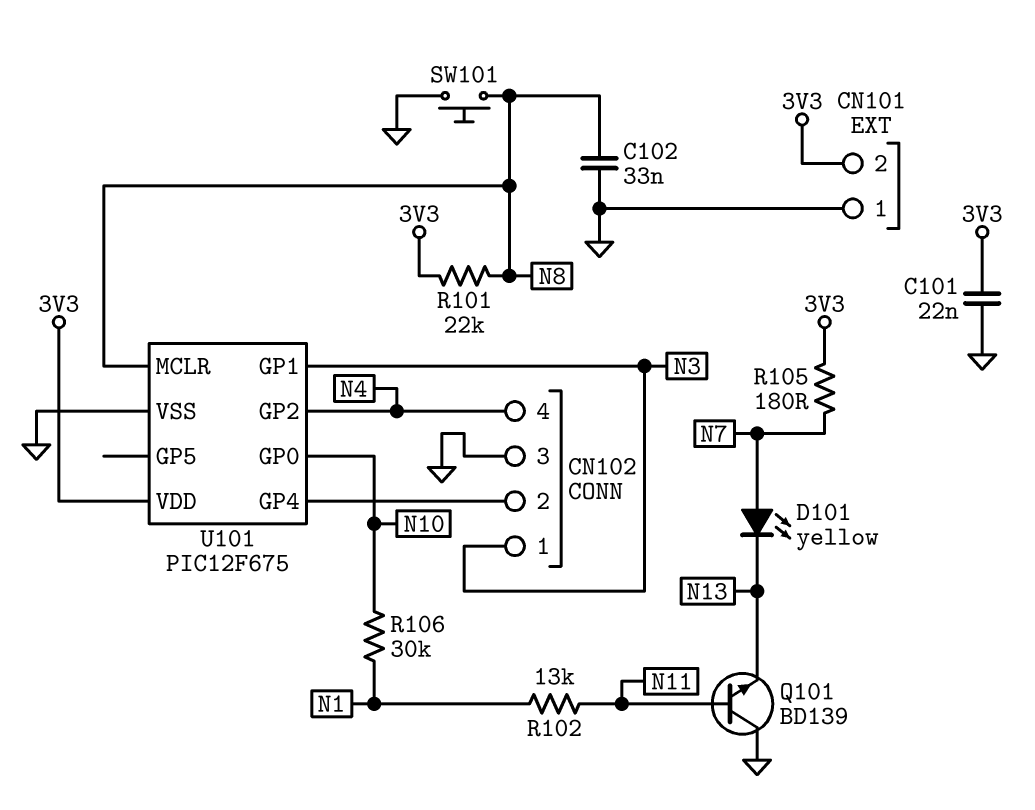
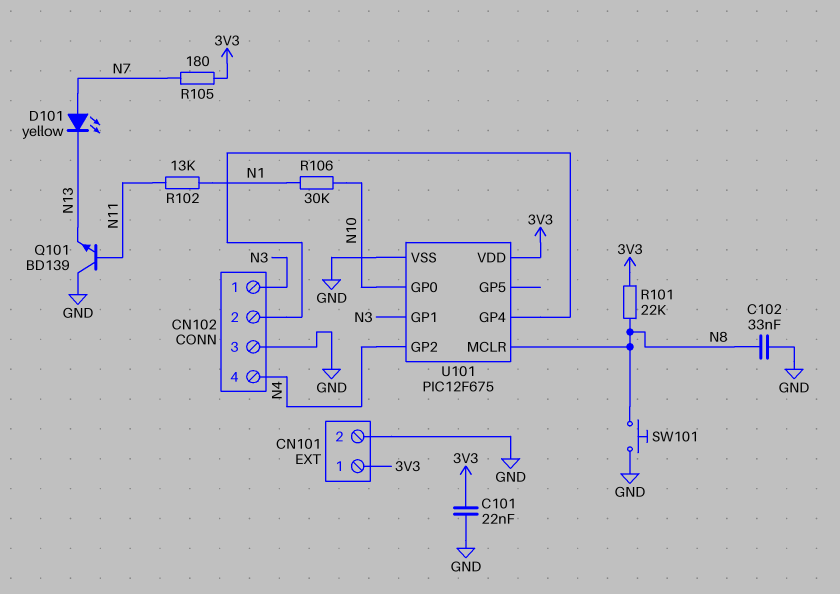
CN101 pin 1: GND -> 3V3
CN101 pin 2: 3V3 -> GND

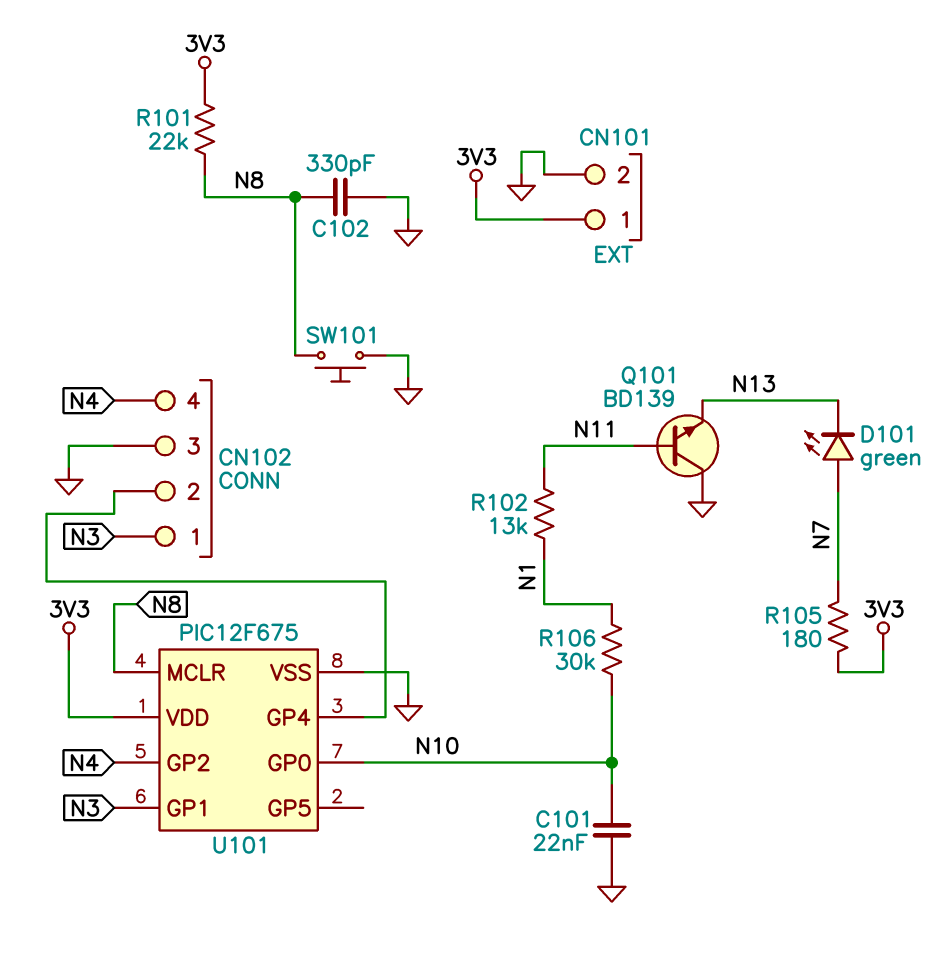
C101: 22nF (3V3, GND) -> 22nF (GND, N10)
C102: 33nF (GND, N8) -> 330pF (GND, N8)
D101: LED yellow (A N7, K N13) -> LED green (A N7, K N13)

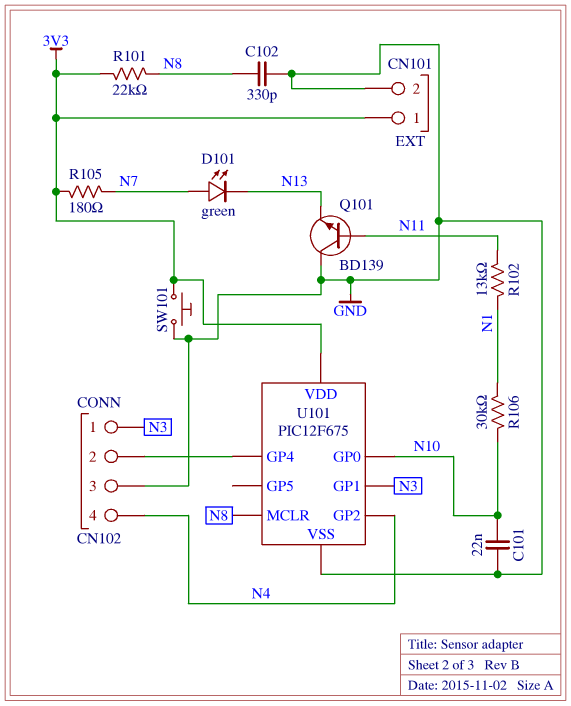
SW101: button (GND, N8) -> button (3V3, GND)

